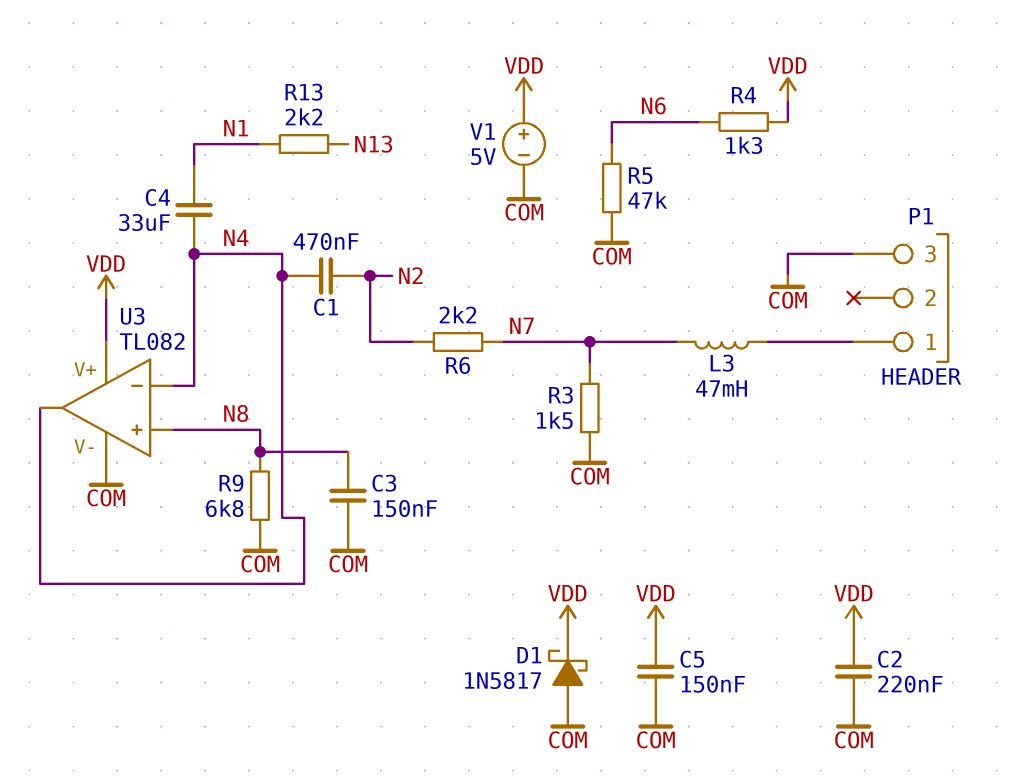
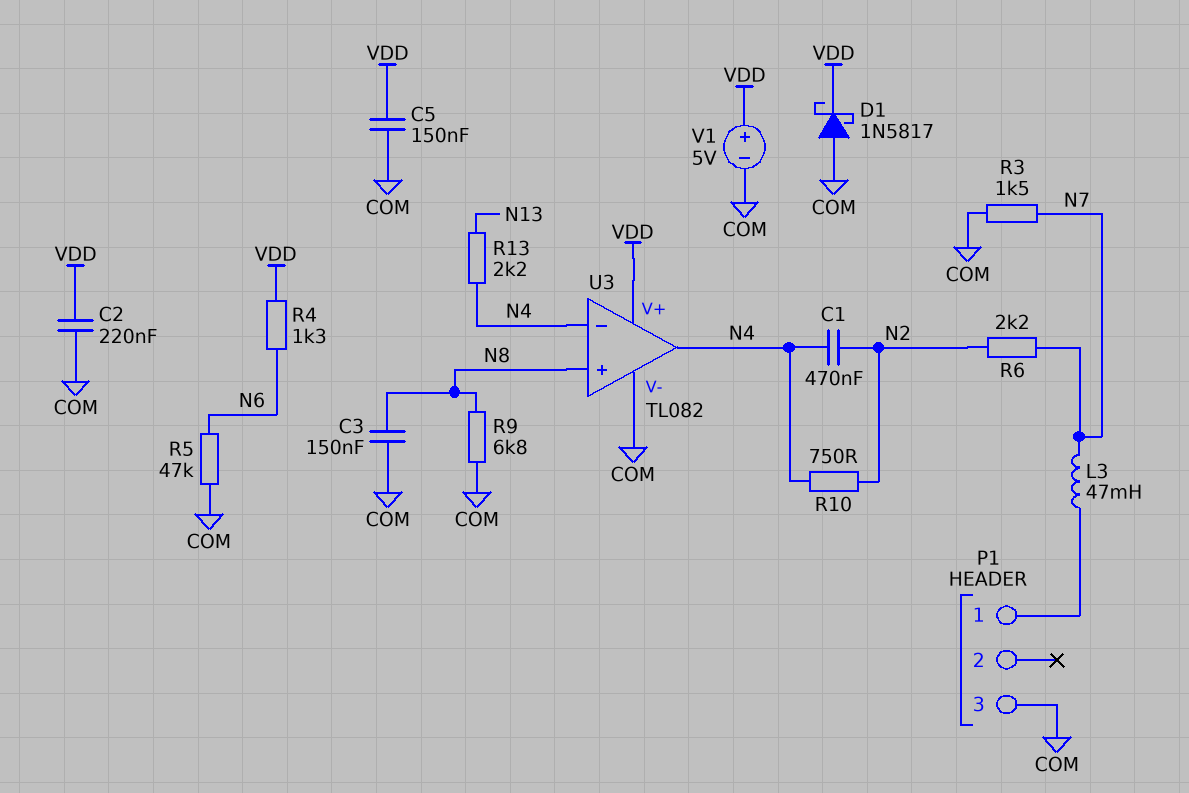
C4: 33uF (N1, N4) -> none
R10: none -> 750 (N2, N4)
R13: 2.2k (N1, N13) -> 2.2k (N4, N13)

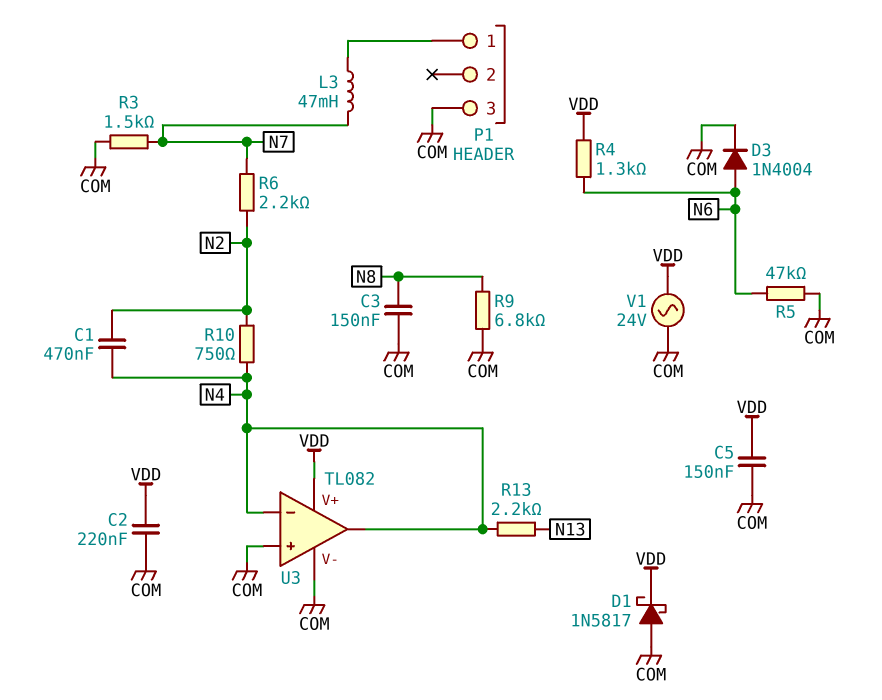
D3: none -> diode 1N4004 (A N6, K COM)
U3 pin in+: N8 -> COM
V1: 5V (plus VDD, minus COM) -> AC 24V (COM, VDD)

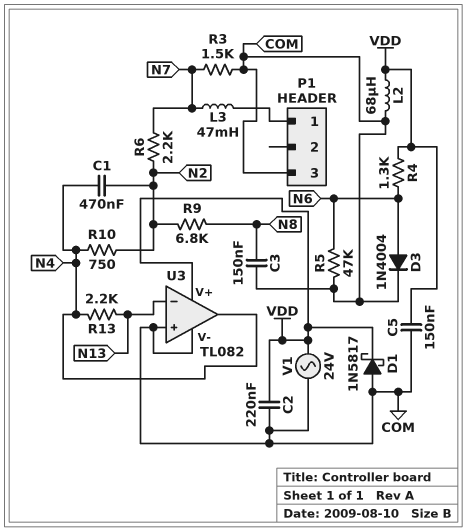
L2: none -> 68uH (COM, VDD)
R9: 6.8k (COM, N8) -> 6.8k (N2, N8)
U3 pin in-: N4 -> N13

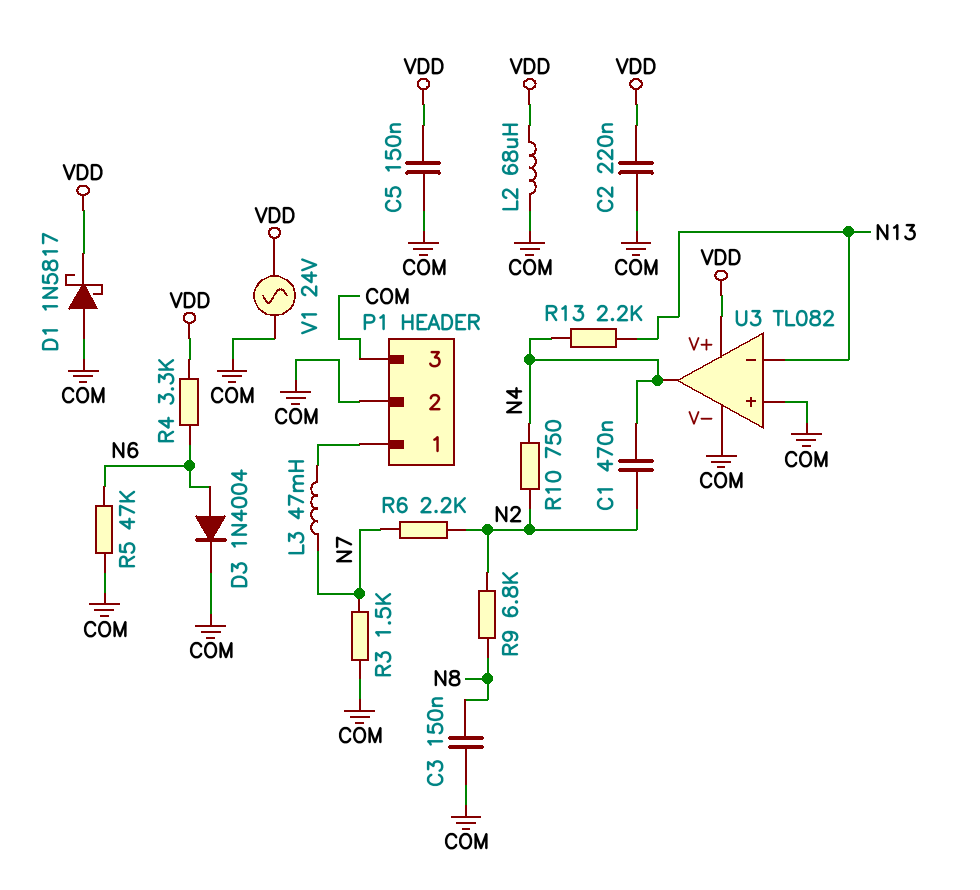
P1 pin 2: none -> COM
R4: 1.3k (N6, VDD) -> 3.3k (N6, VDD)

